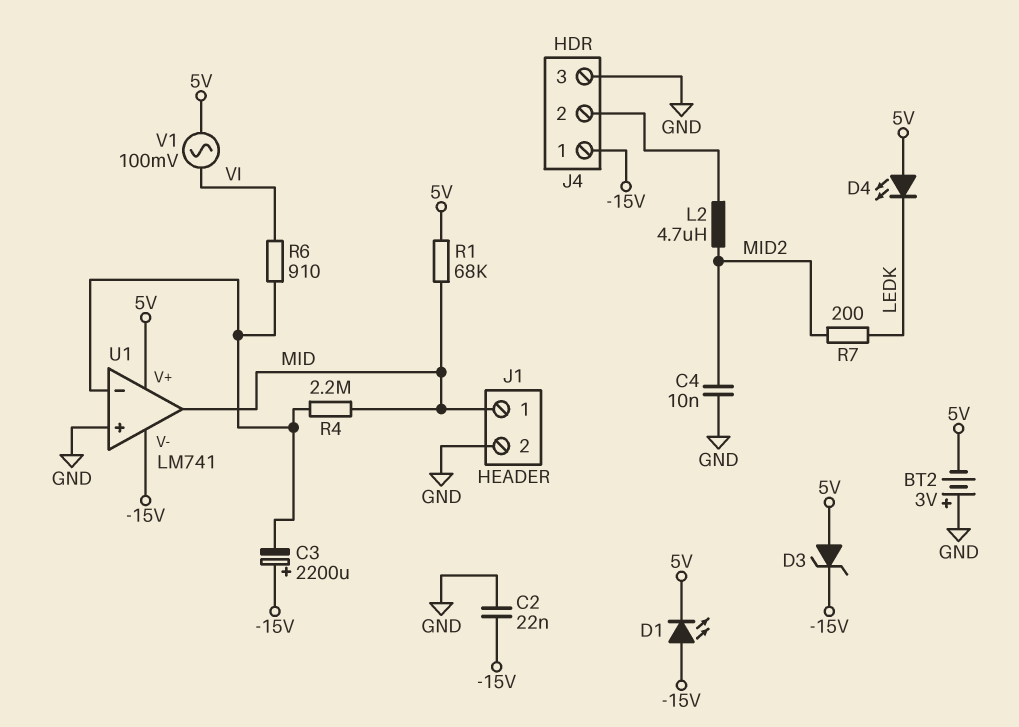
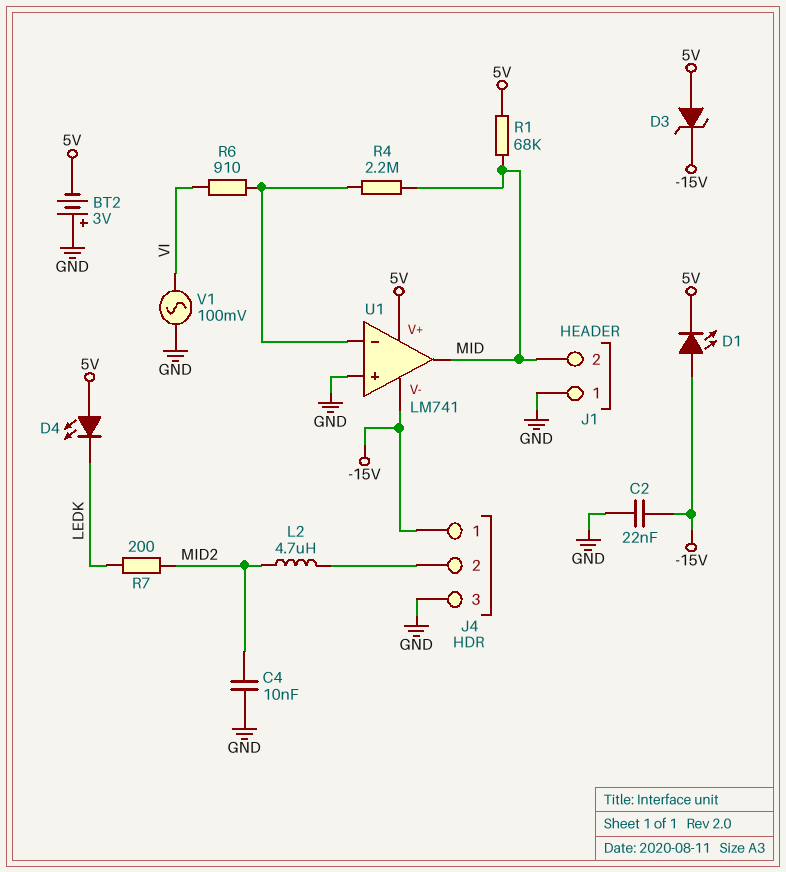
C3: 2200uF (plus -15V, minus U1/in-) -> none
J1 pin 1: MID -> GND
J1 pin 2: GND -> MID
V1: AC 100mV (5V, VI) -> AC 100mV (GND, VI)

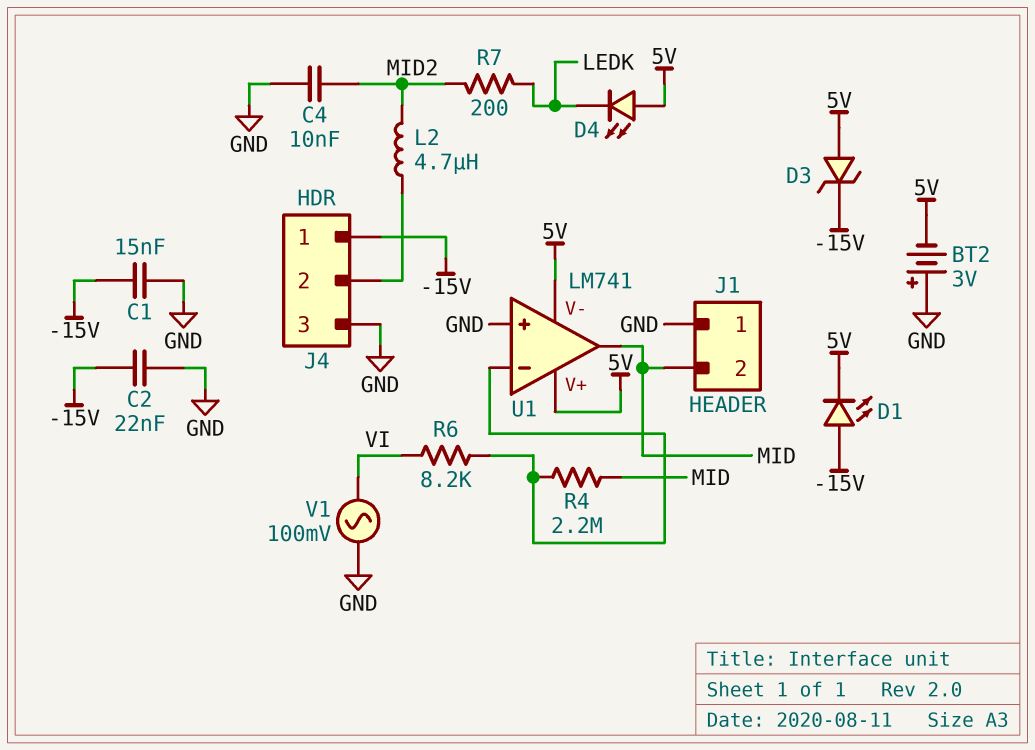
C1: none -> 15nF (-15V, GND)
R1: 68k (5V, MID) -> none
R6: 910 (U1/in-, VI) -> 8.2k (U1/in-, VI)
U1 pin V-: -15V -> 5V

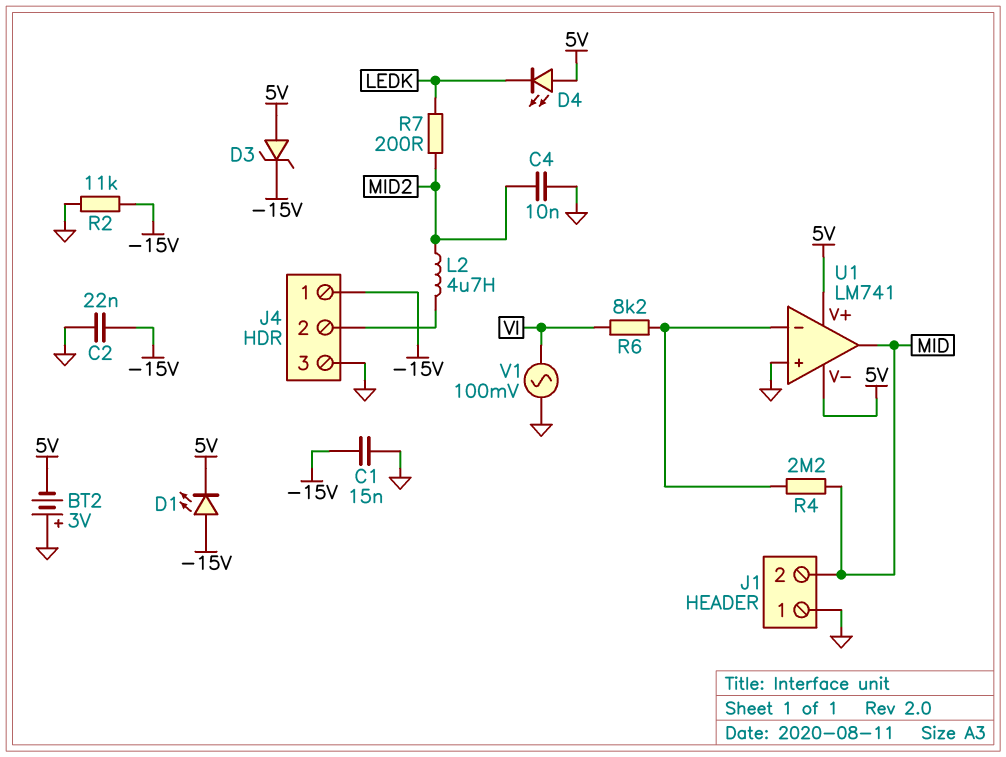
R2: none -> 11k (-15V, GND)

